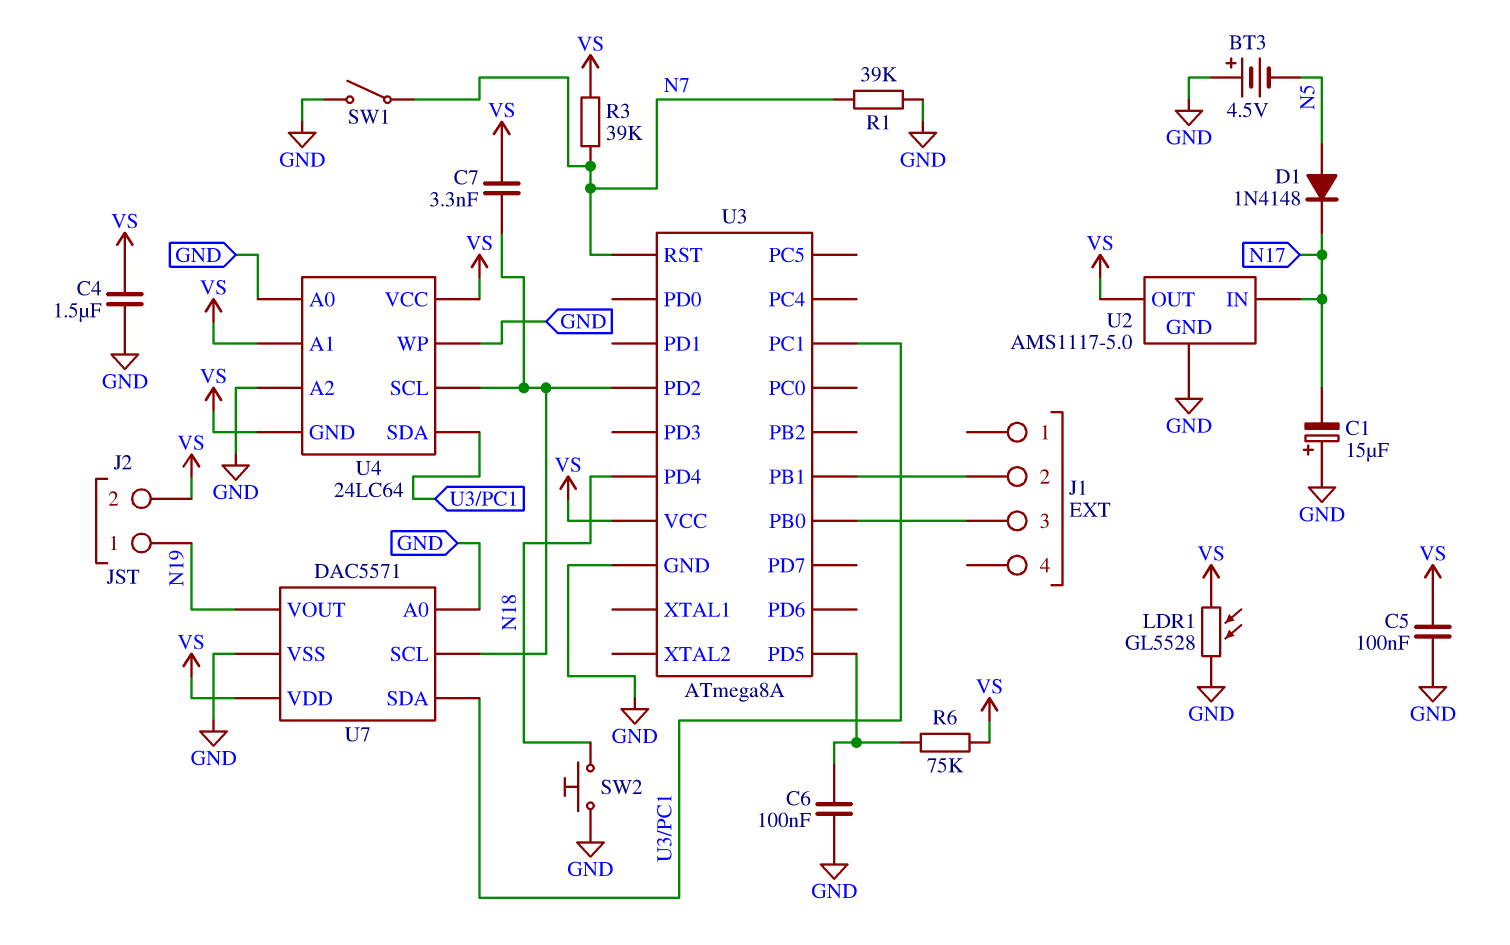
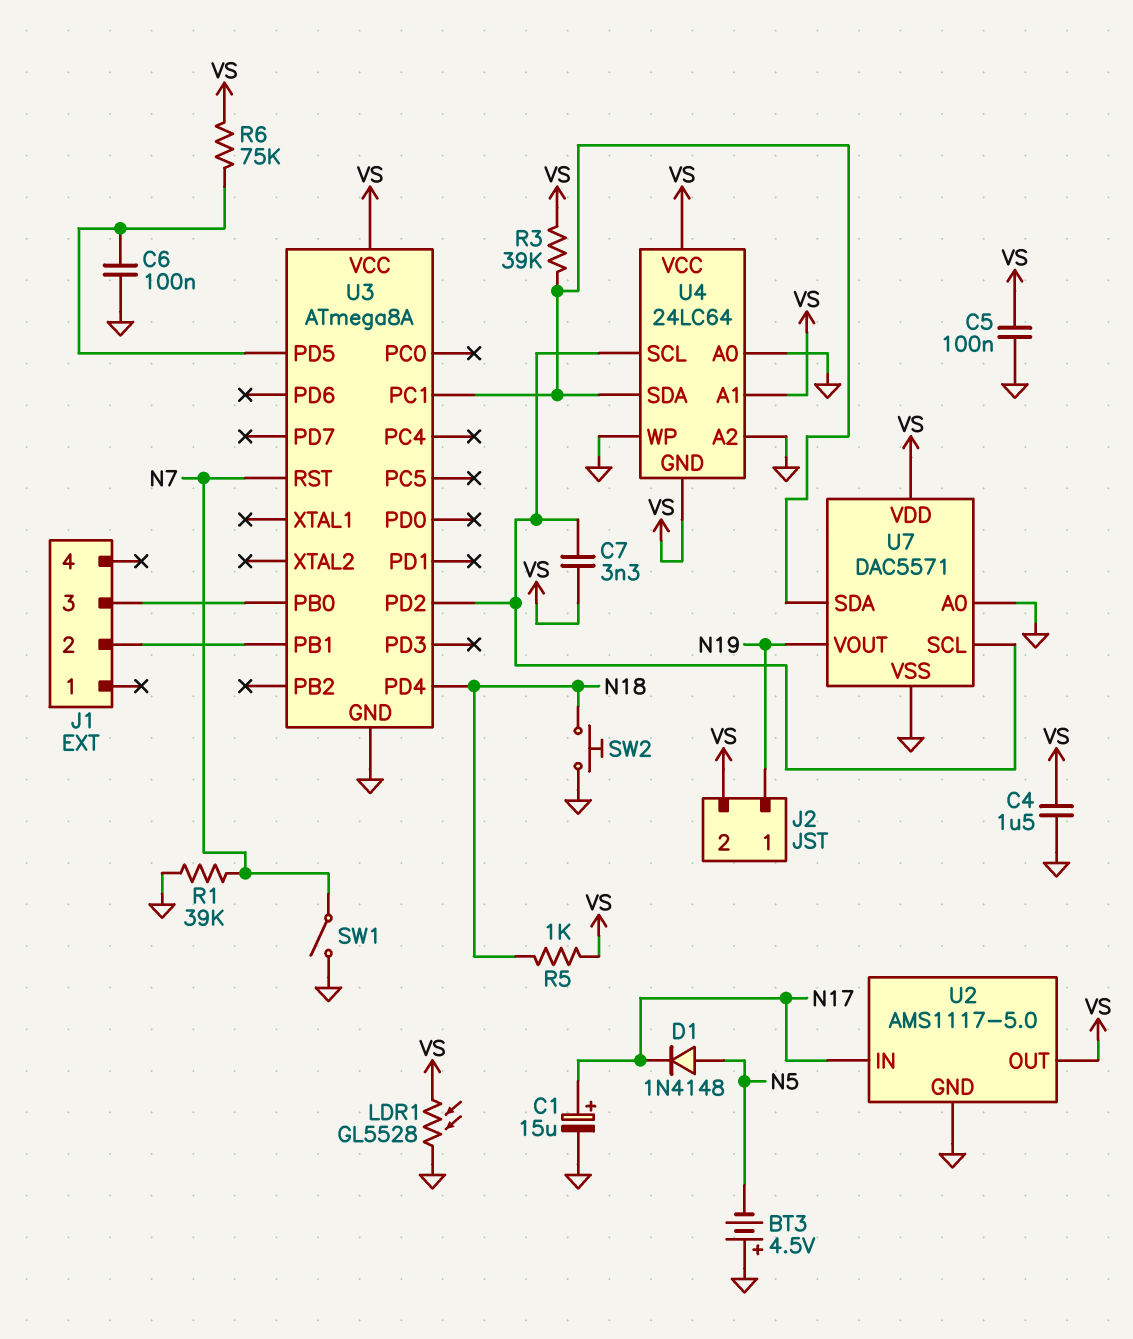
C1: 15uF (plus GND, minus N17) -> 15uF (plus N17, minus GND)
R3: 39k (N7, VS) -> 39k (U3/PC1, VS)
R5: none -> 1k (N18, VS)

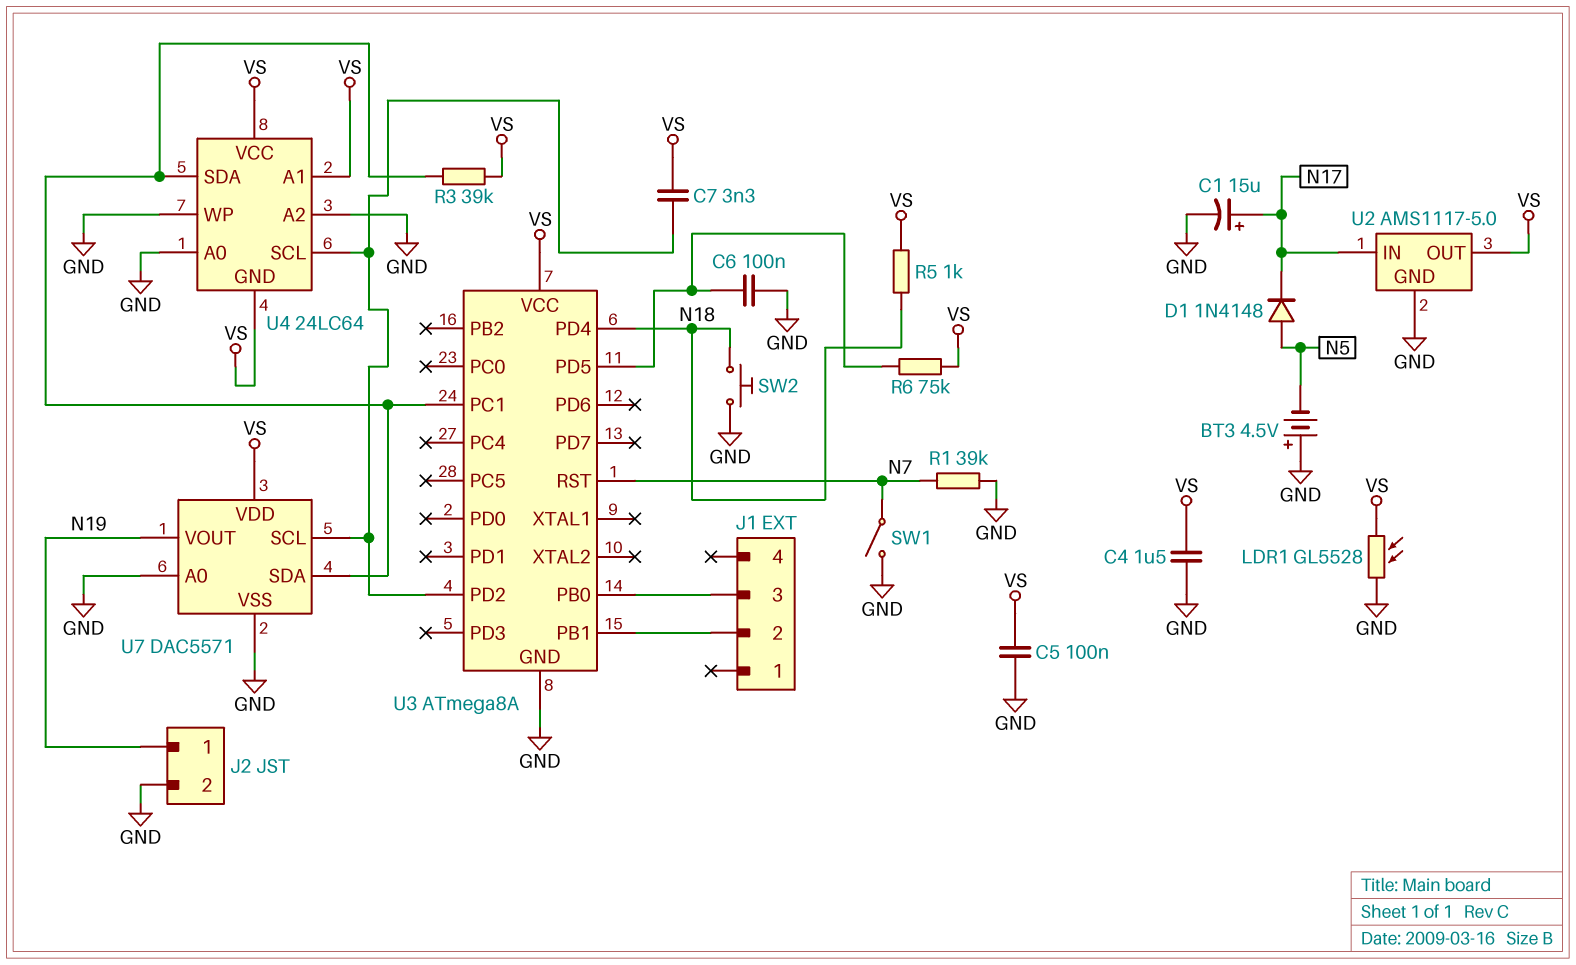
J2 pin 2: VS -> GND

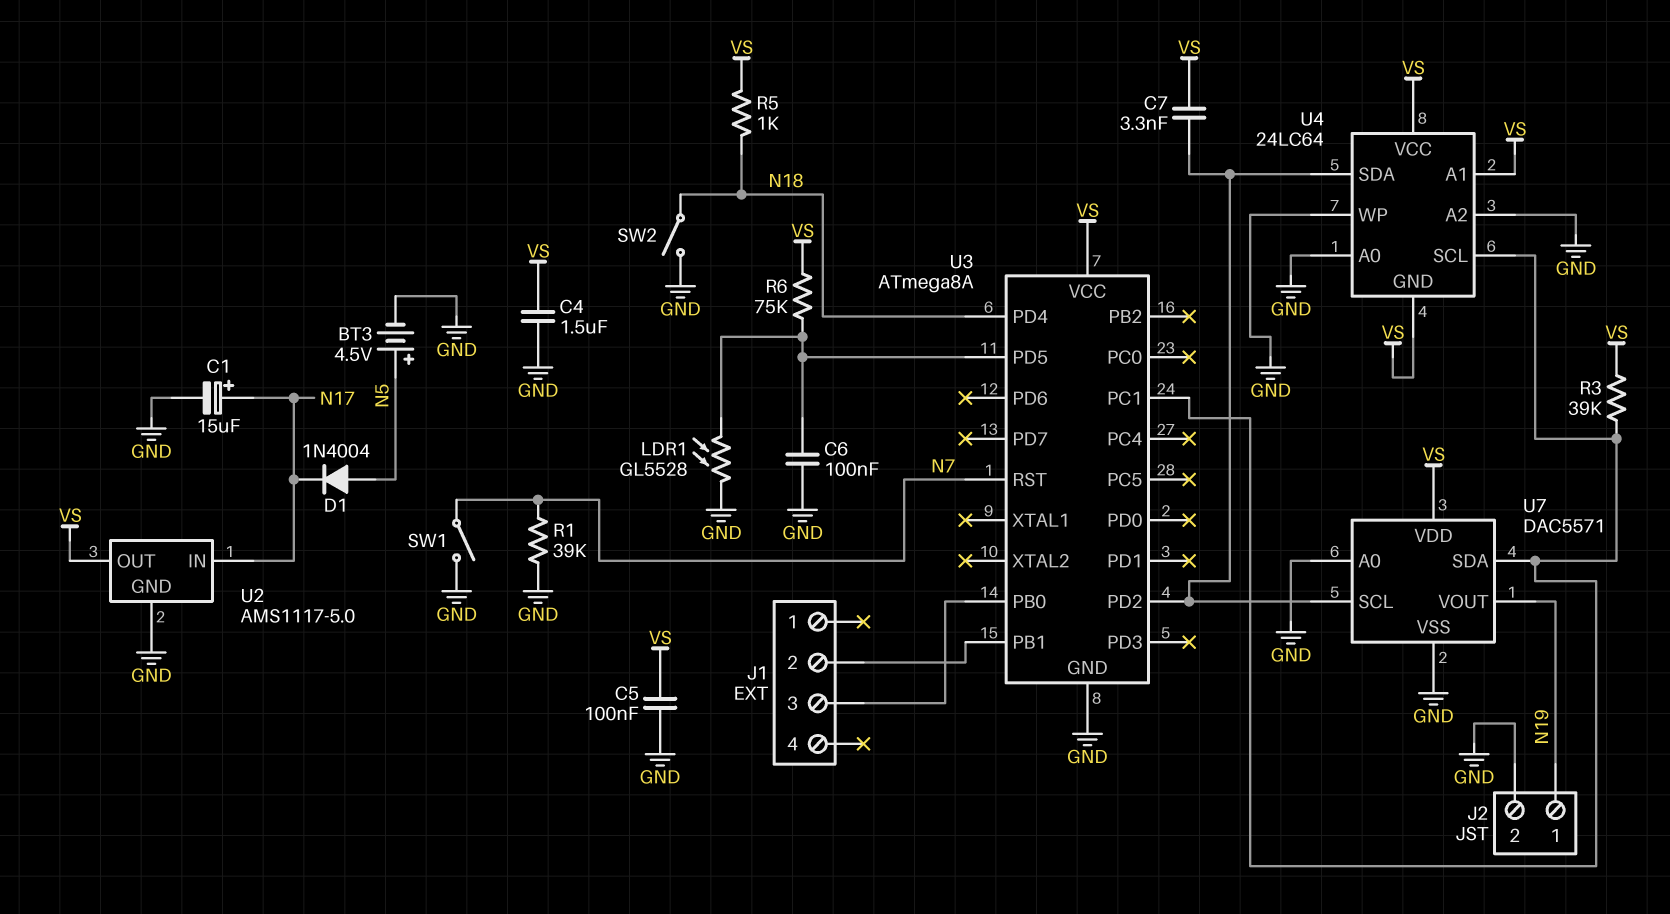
BT3: 4.5V (plus GND, minus N5) -> 4.5V (plus N5, minus GND)
D1: diode 1N4148 (A N5, K N17) -> diode 1N4004 (A N5, K N17)
LDR1: GL5528 (GND, VS) -> GL5528 (GND, U3/PD5)
SW2: button (GND, N18) -> switch (GND, N18)
U4 pin SCL: U3/PD2 -> U3/PC1
U4 pin SDA: U3/PC1 -> U3/PD2

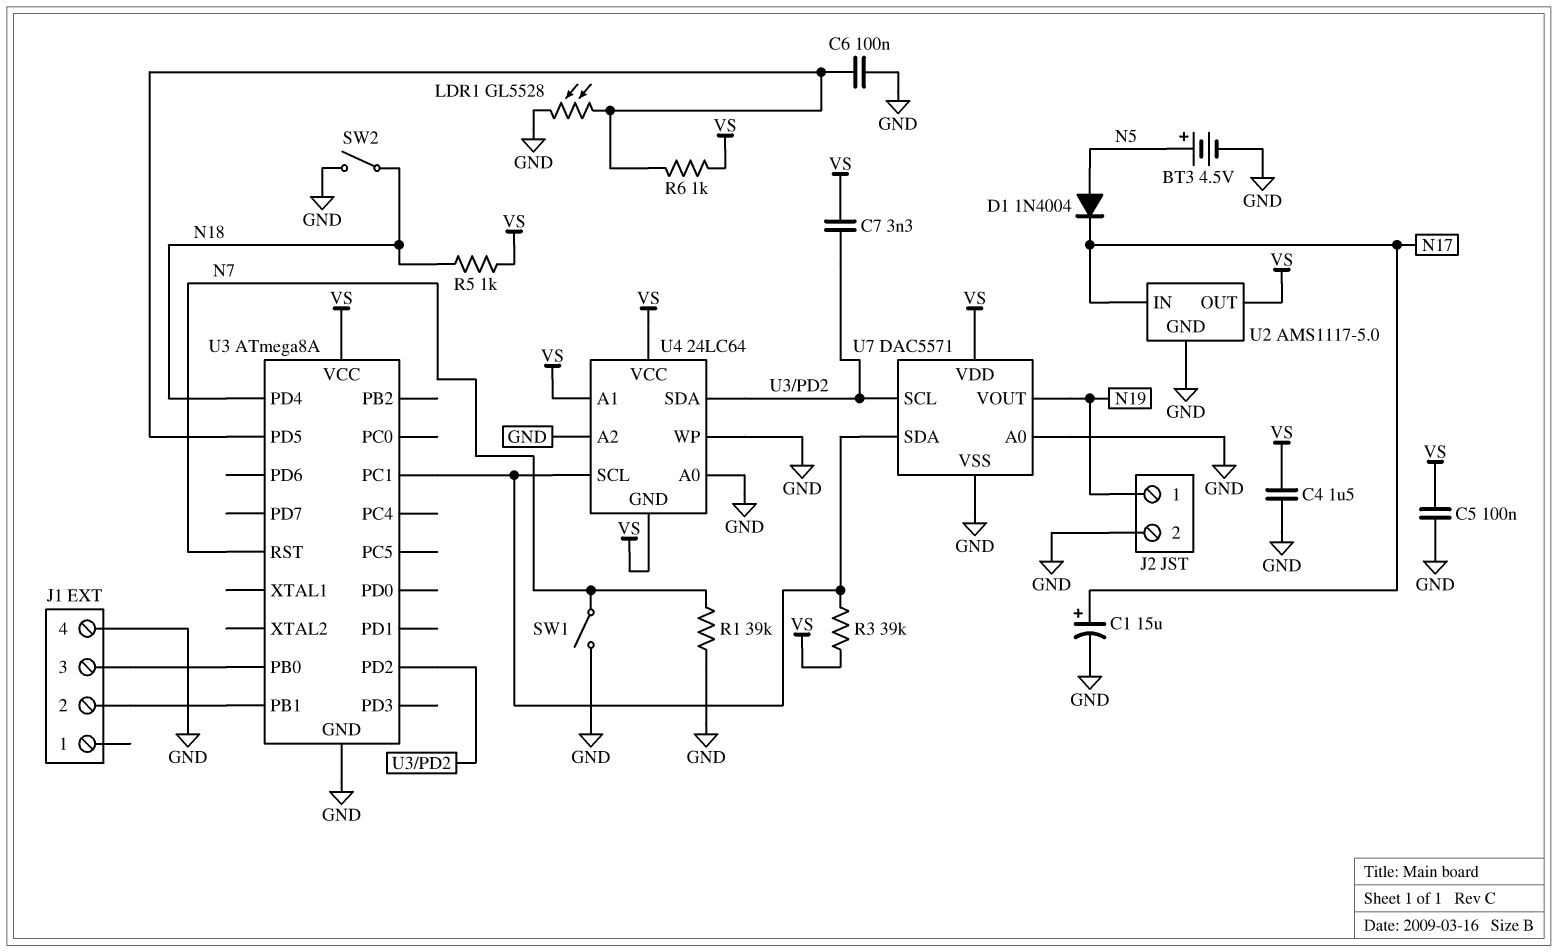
J1 pin 4: none -> GND
R6: 75k (U3/PD5, VS) -> 1k (U3/PD5, VS)

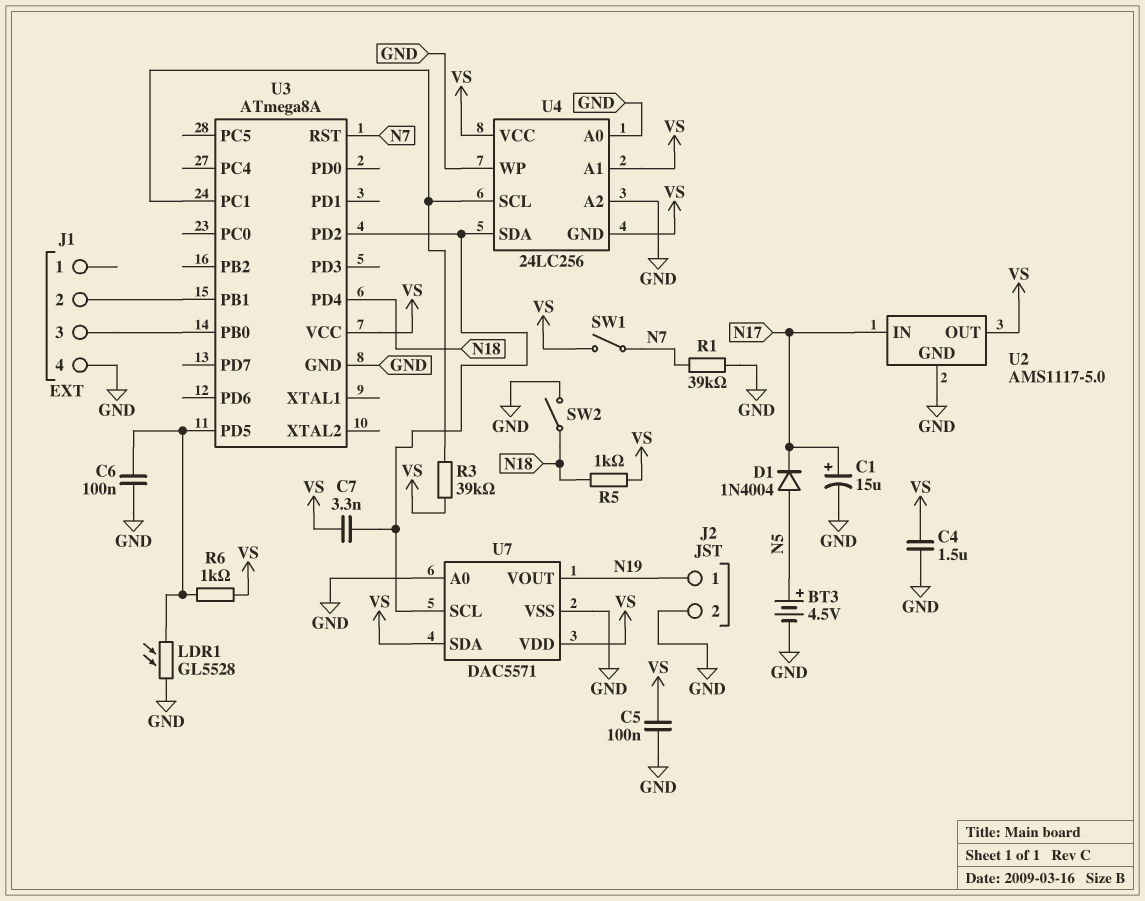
SW1: switch (GND, N7) -> switch (N7, VS)
U4: 24LC64 -> 24LC256
U7 pin SDA: U3/PC1 -> VS

